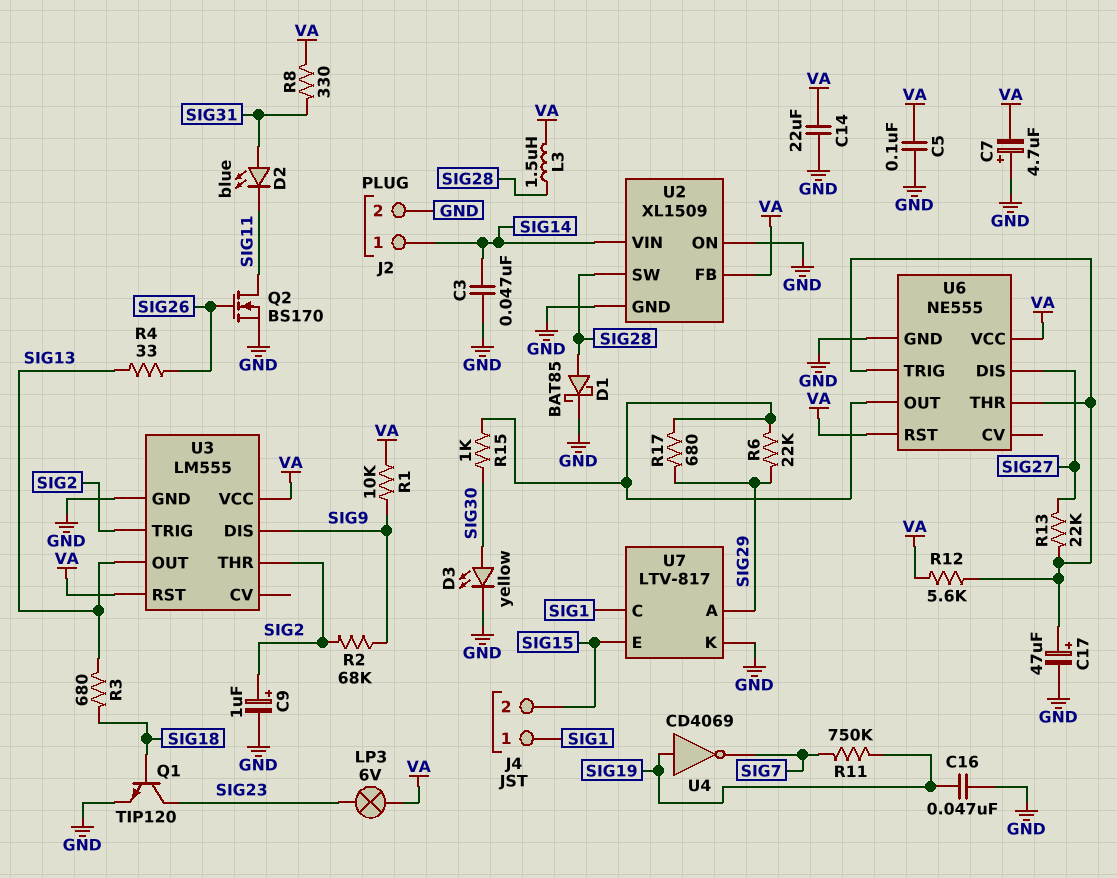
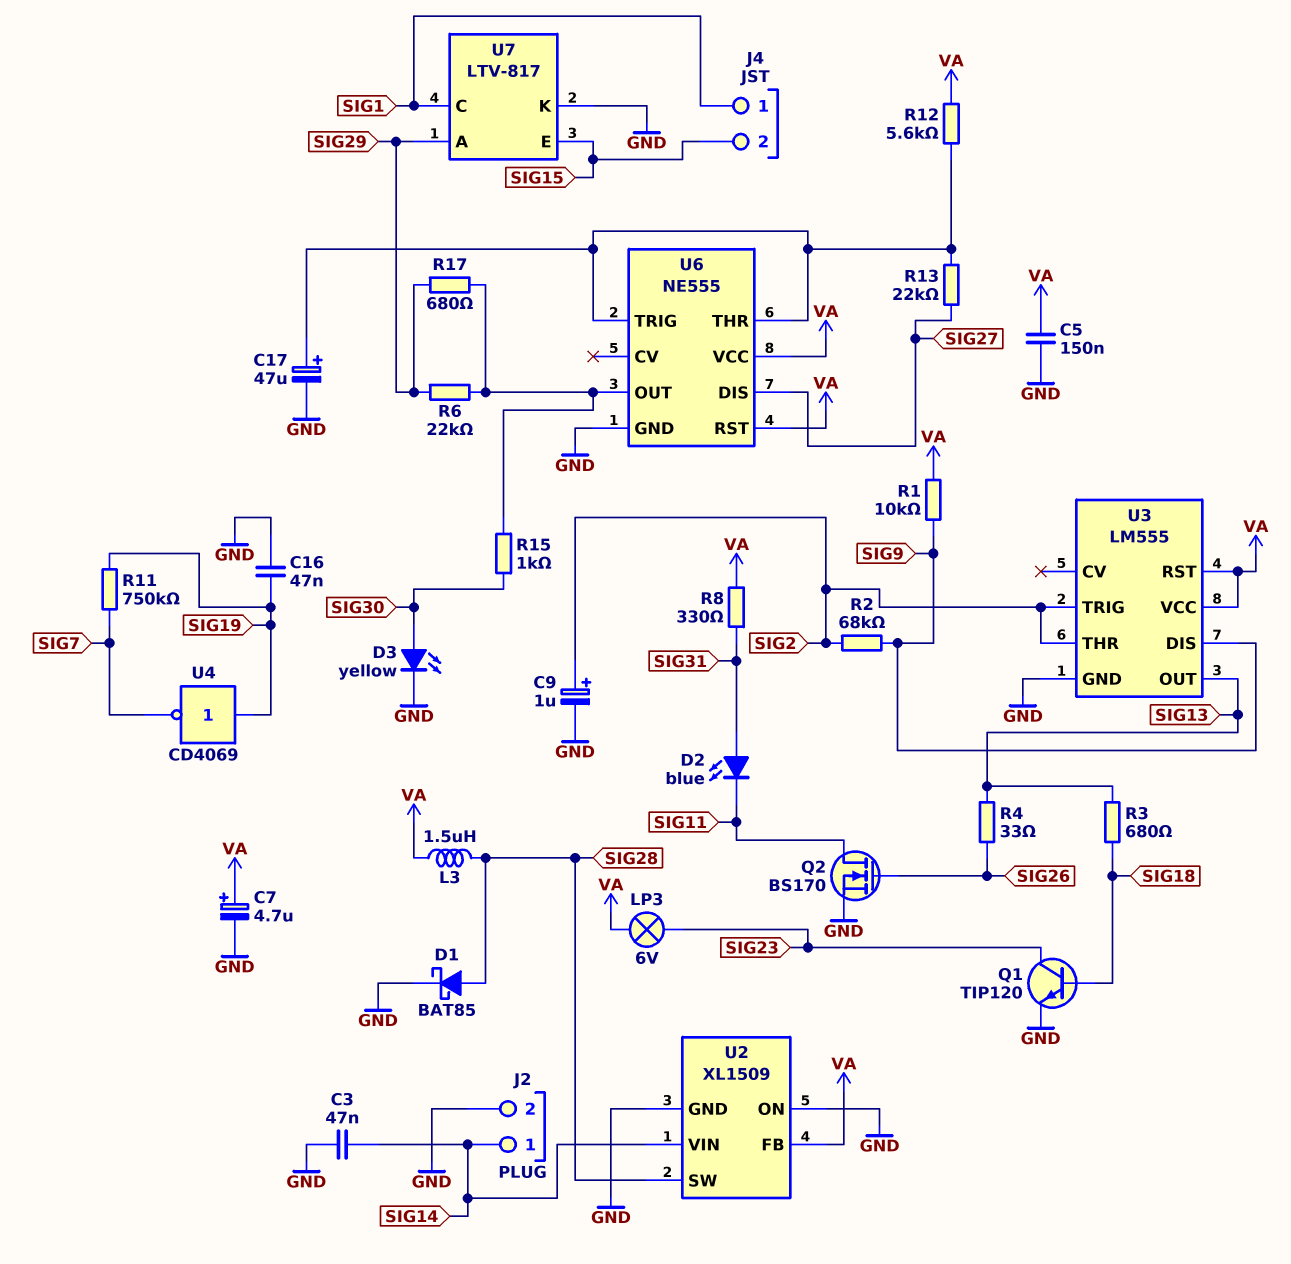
C5: 100nF (GND, VA) -> 150nF (GND, VA)
C7: 4.7uF (plus GND, minus VA) -> 4.7uF (plus VA, minus GND)
C14: 22uF (GND, VA) -> none

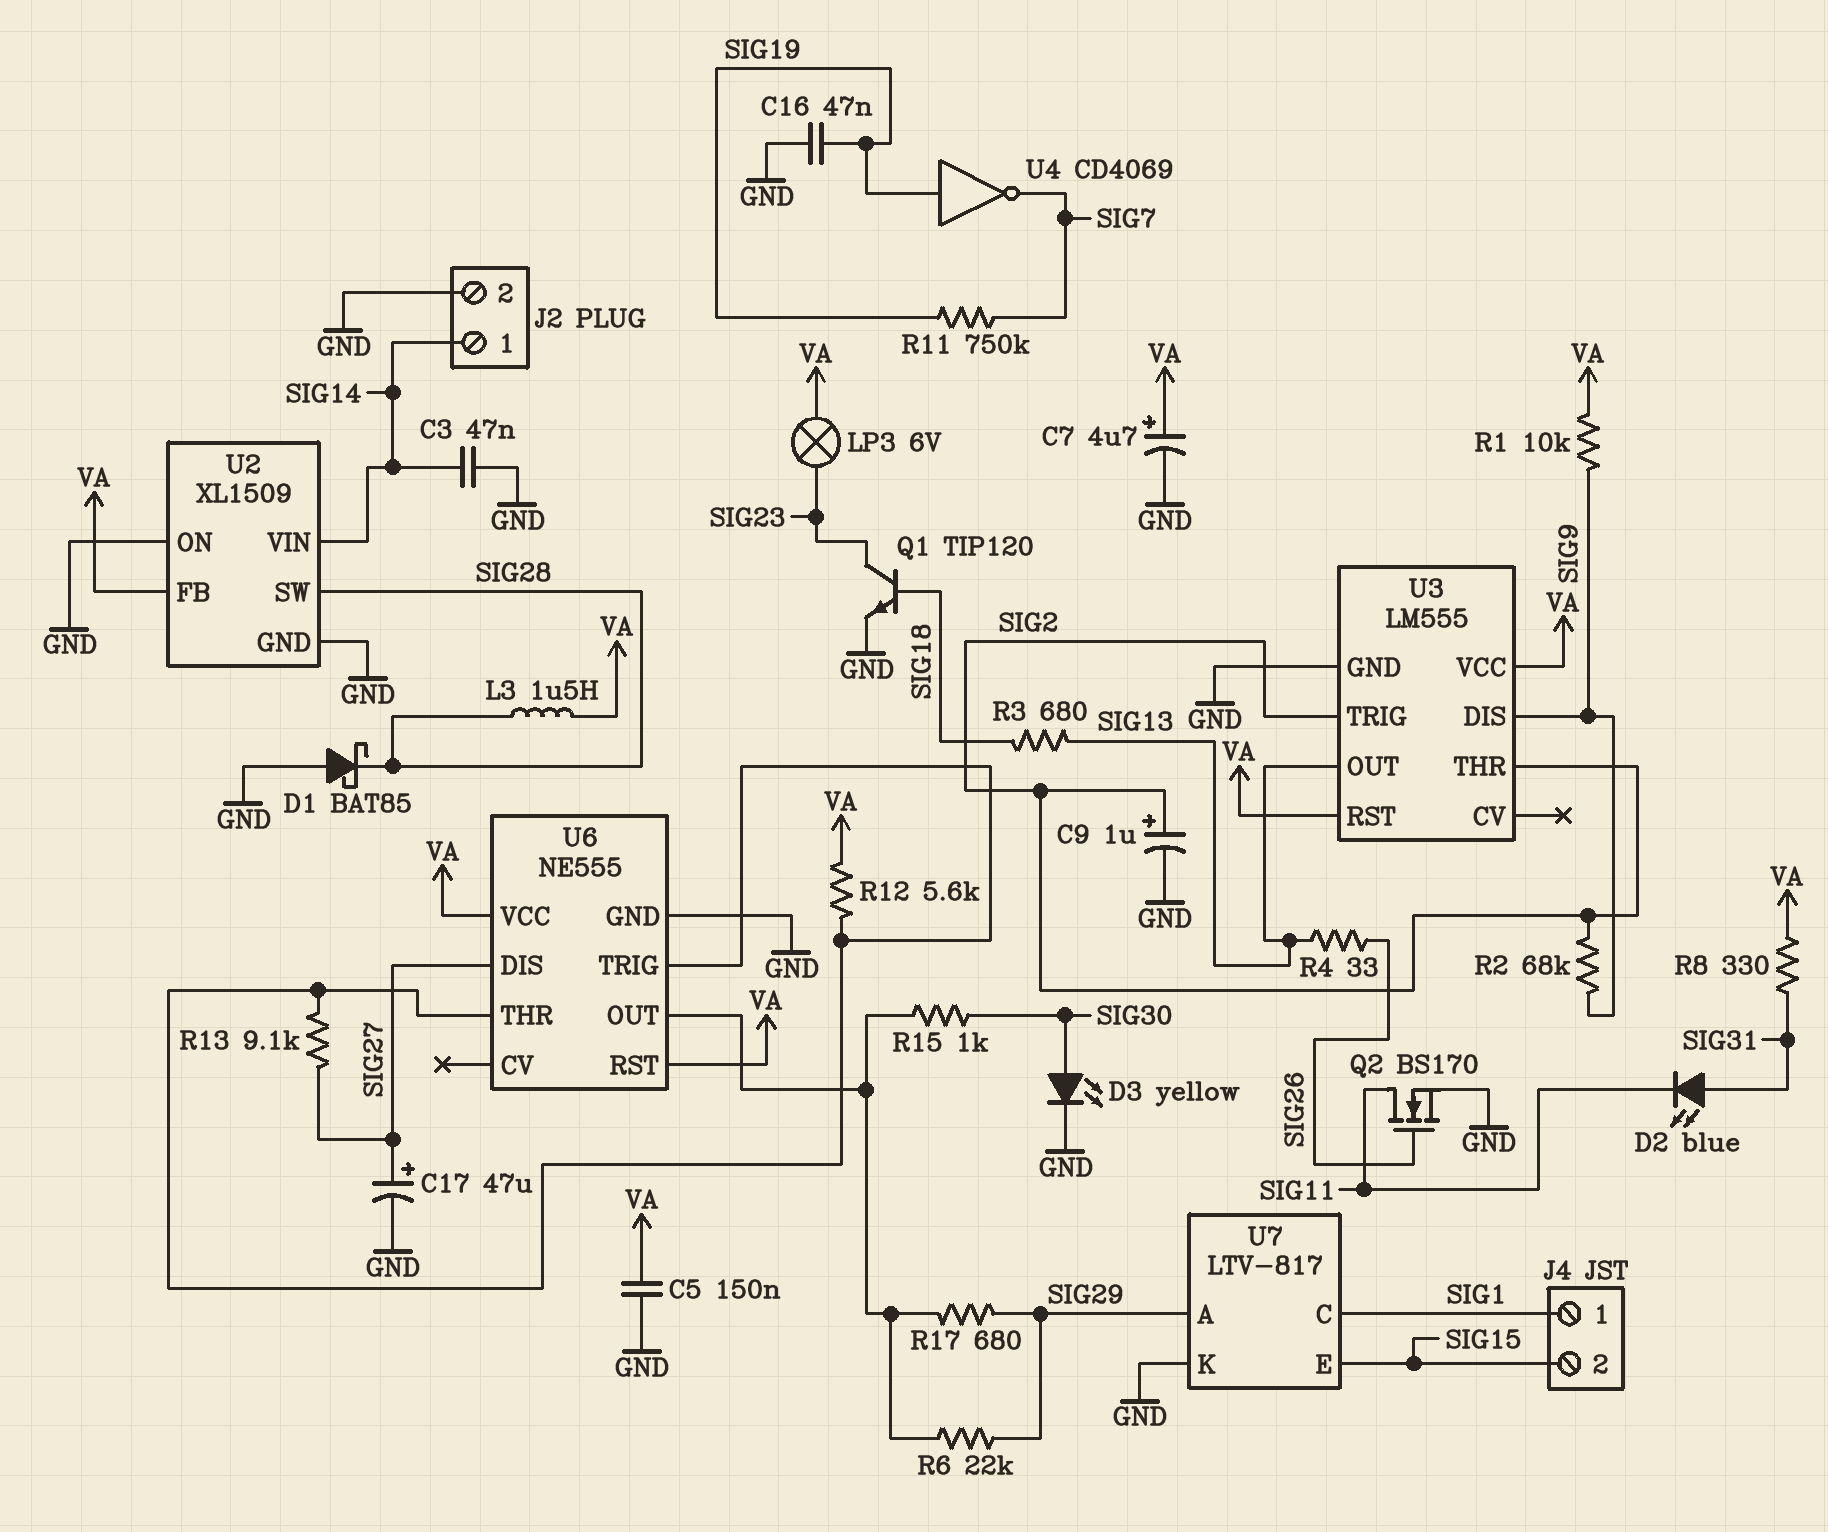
C17: 47uF (plus U6/THR, minus GND) -> 47uF (plus SIG27, minus GND)
D1: schottky BAT85 (A SIG28, K GND) -> schottky BAT85 (A GND, K SIG28)
R13: 22k (SIG27, U6/THR) -> 9.1k (SIG27, U6/THR)

